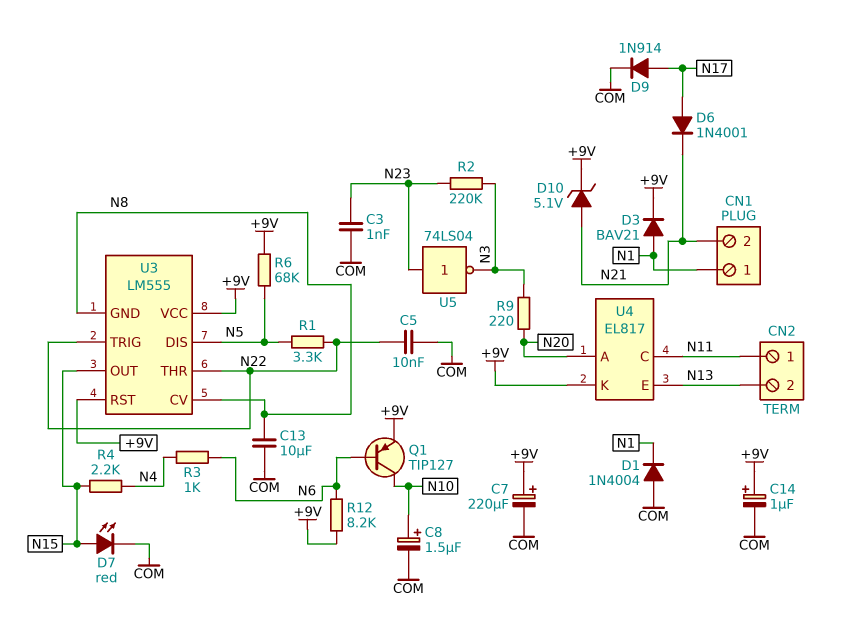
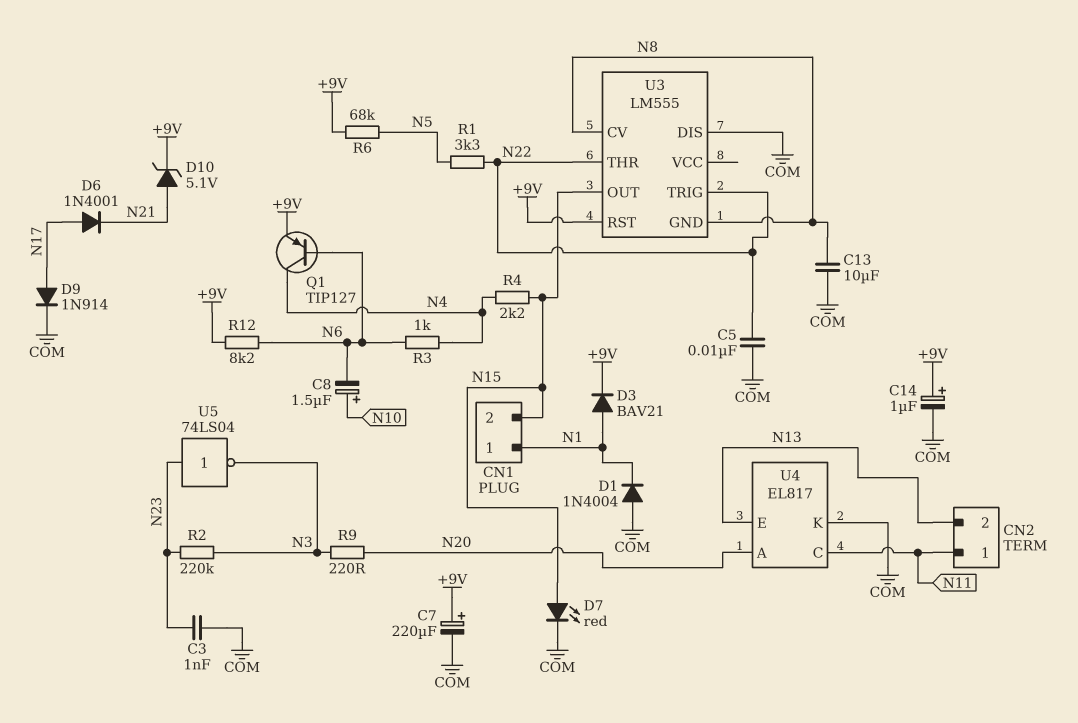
C8: 1.5uF (plus N10, minus COM) -> 1.5uF (plus N10, minus N6)
CN1 pin 2: N21 -> N15
Q1: PNP TIP127 (B N6, C N10, E +9V) -> PNP TIP127 (B N6, C N4, E +9V)
U3 pin DIS: N5 -> COM
U3 pin VCC: +9V -> none
U4 pin K: +9V -> COM

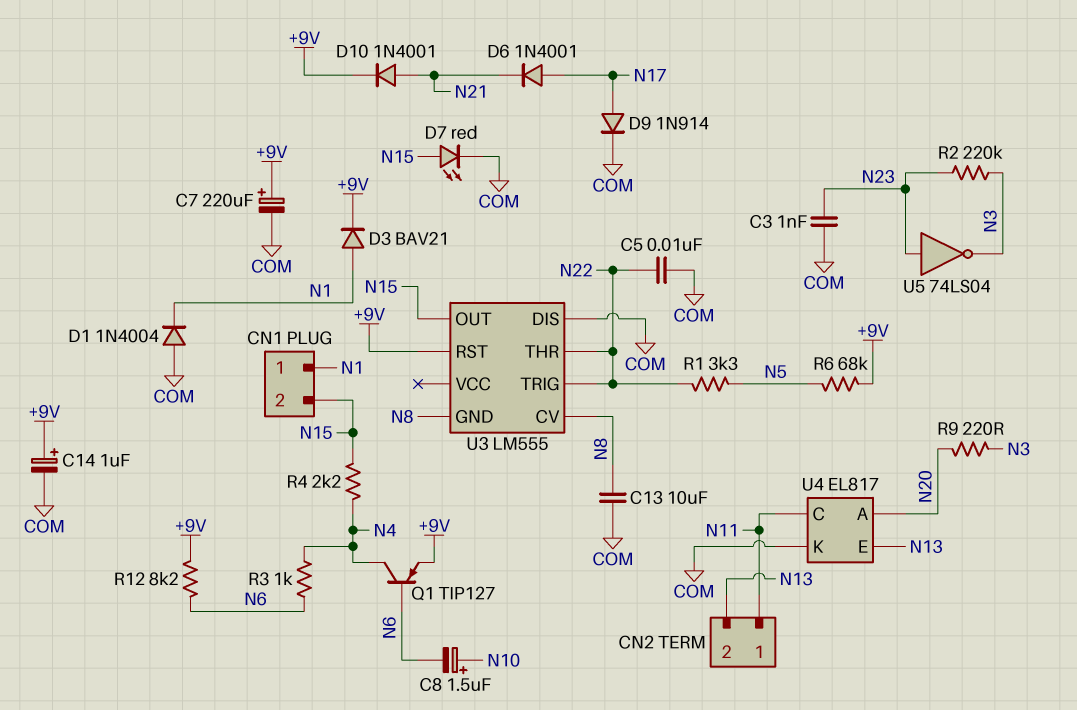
D10: zener 5.1V (A N21, K +9V) -> diode 1N4001 (A N21, K +9V)

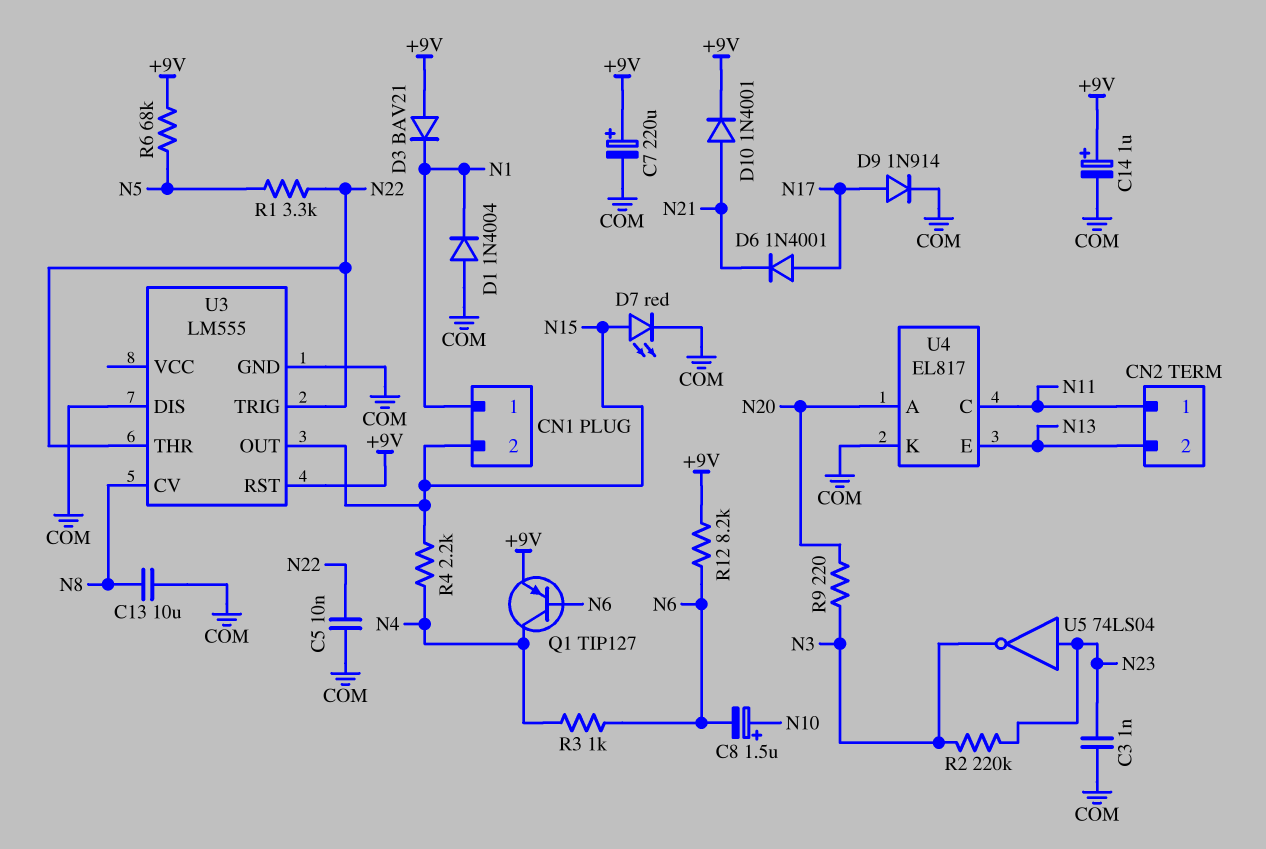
D3: diode BAV21 (A N1, K +9V) -> diode BAV21 (A +9V, K N1)
U3 pin GND: N8 -> COM

